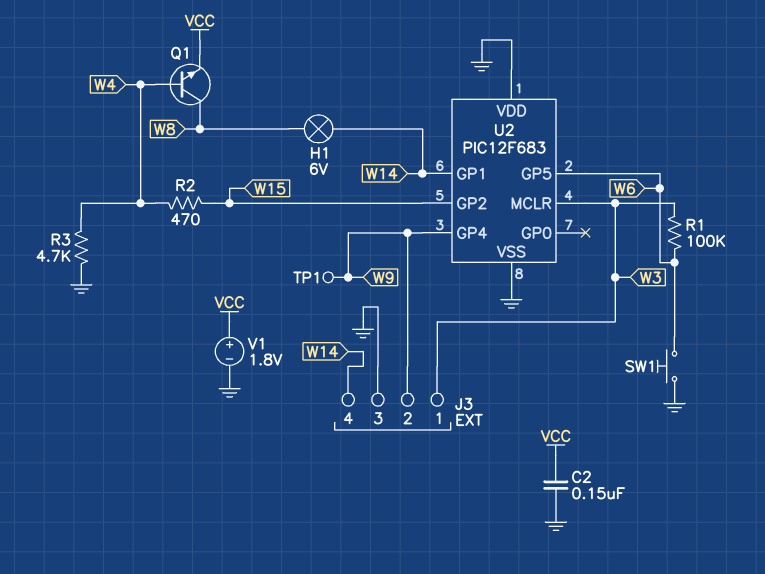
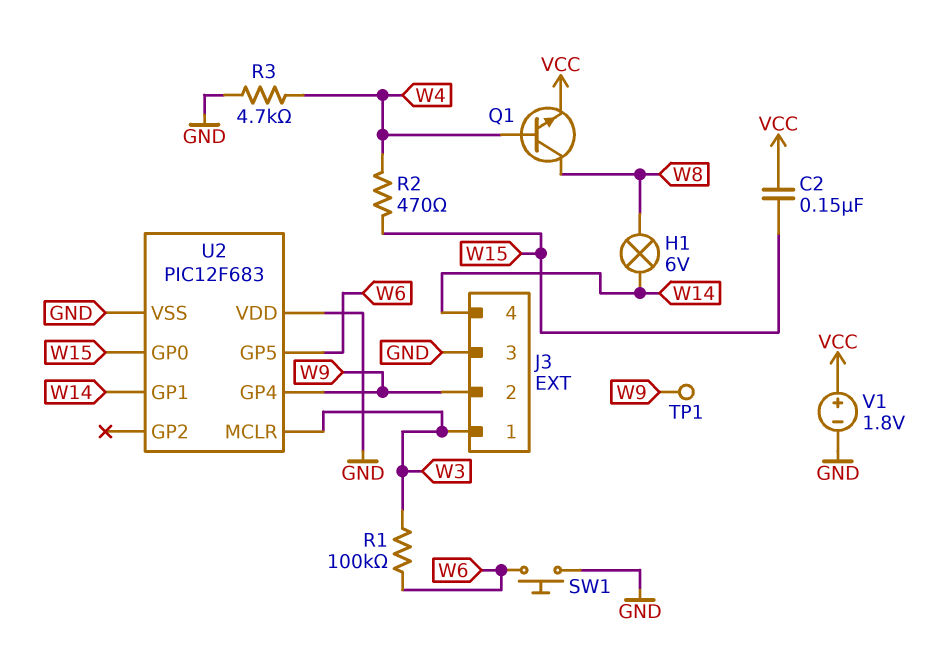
C2: 150nF (GND, VCC) -> 150nF (VCC, W15)
U2 pin GP0: none -> W15
U2 pin GP2: W15 -> none

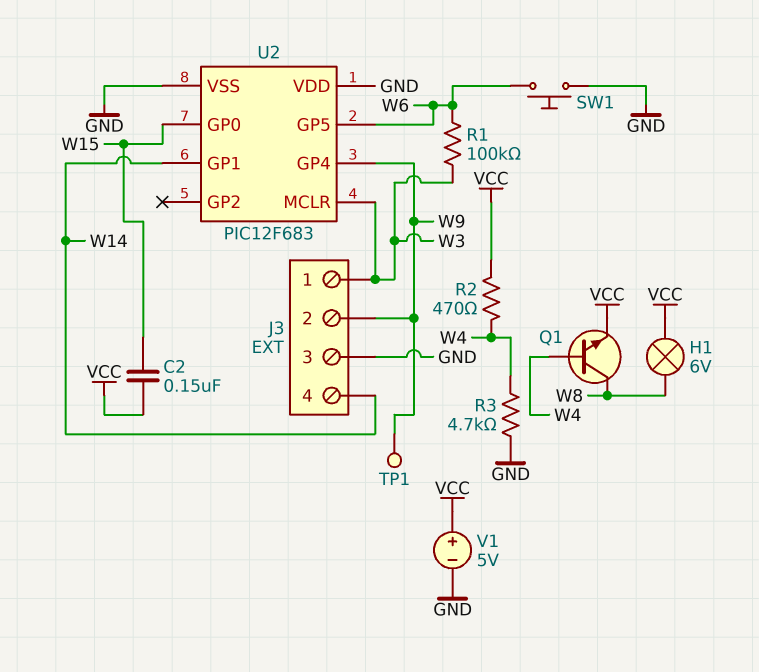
H1: lamp 6V (W8, W14) -> lamp 6V (VCC, W8)
R2: 470 (W4, W15) -> 470 (VCC, W4)
V1: 1.8V (plus VCC, minus GND) -> 5V (plus VCC, minus GND)

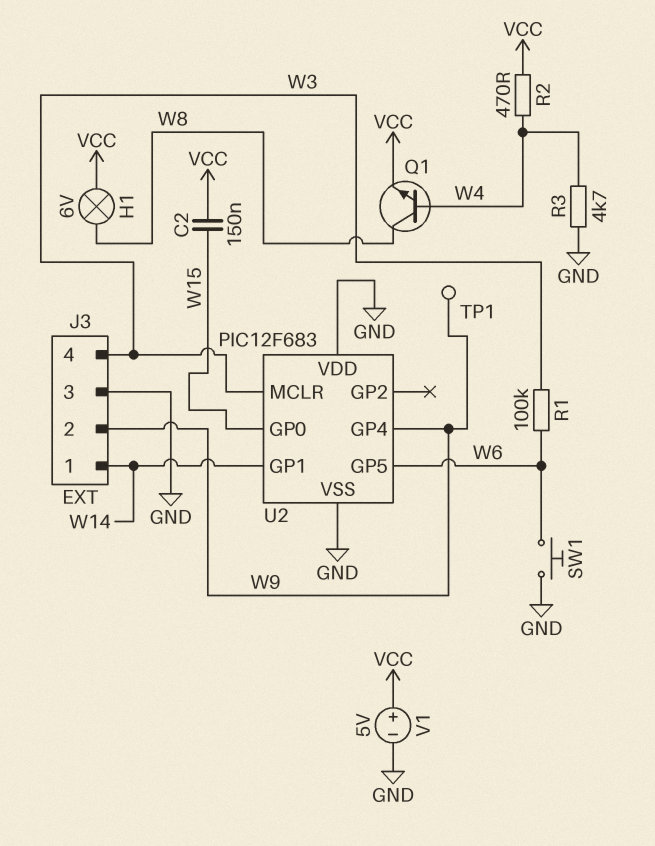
J3 pin 1: W3 -> W14
J3 pin 4: W14 -> W3

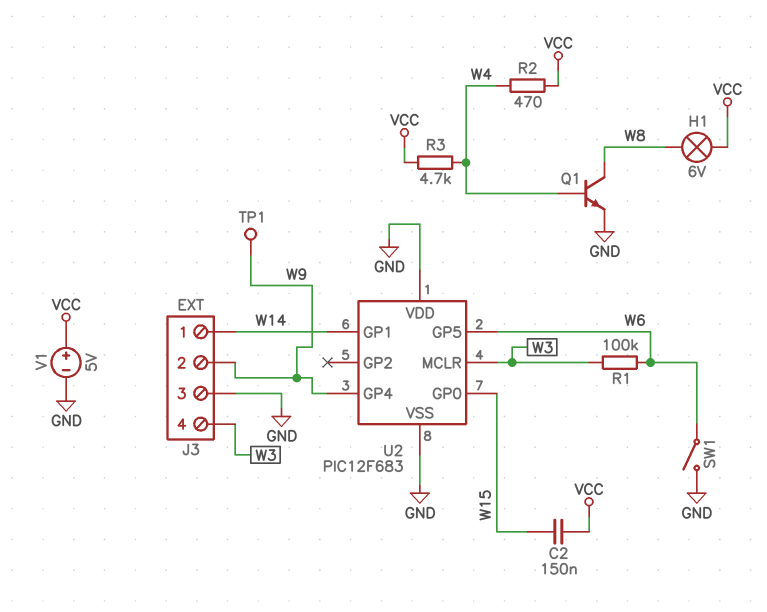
Q1: NPN (B W4, C W8, E VCC) -> NPN (B W4, C W8, E GND)
R3: 4.7k (GND, W4) -> 4.7k (VCC, W4)
SW1: button (GND, W6) -> switch (GND, W6)

